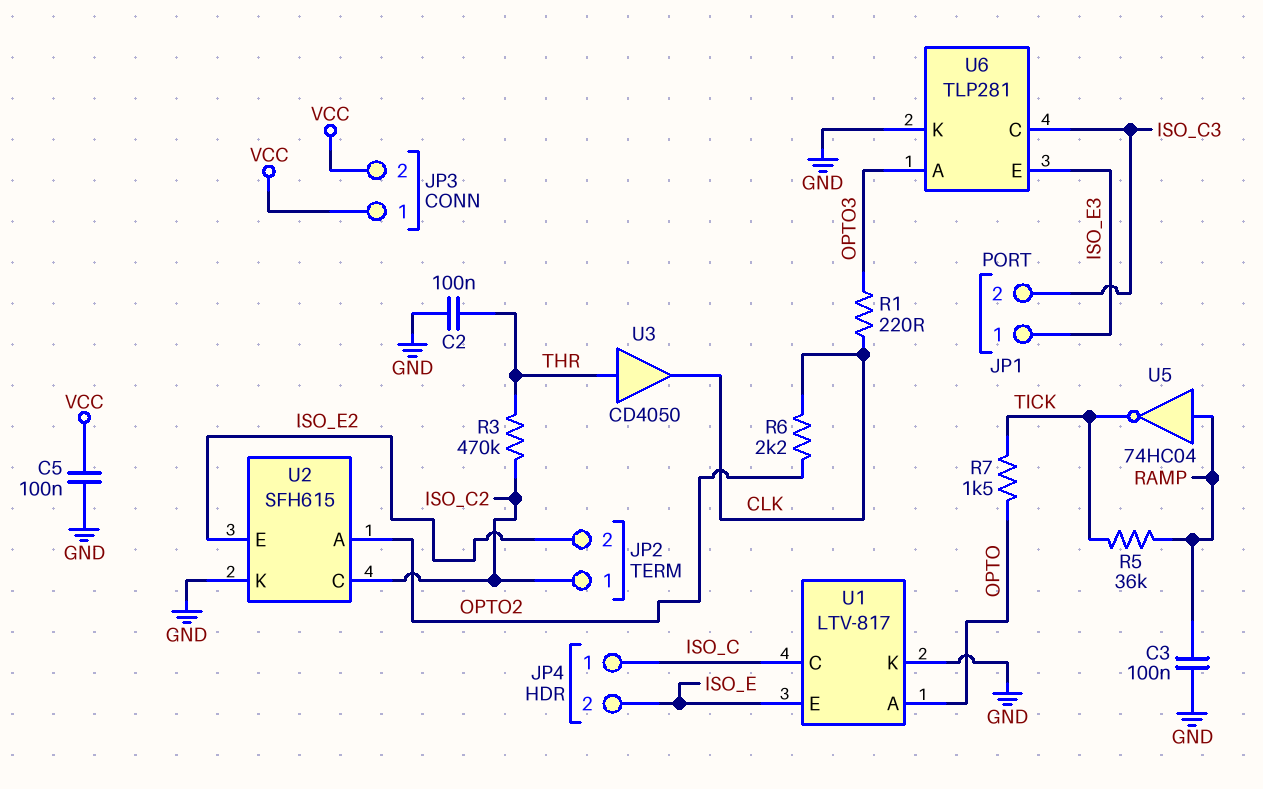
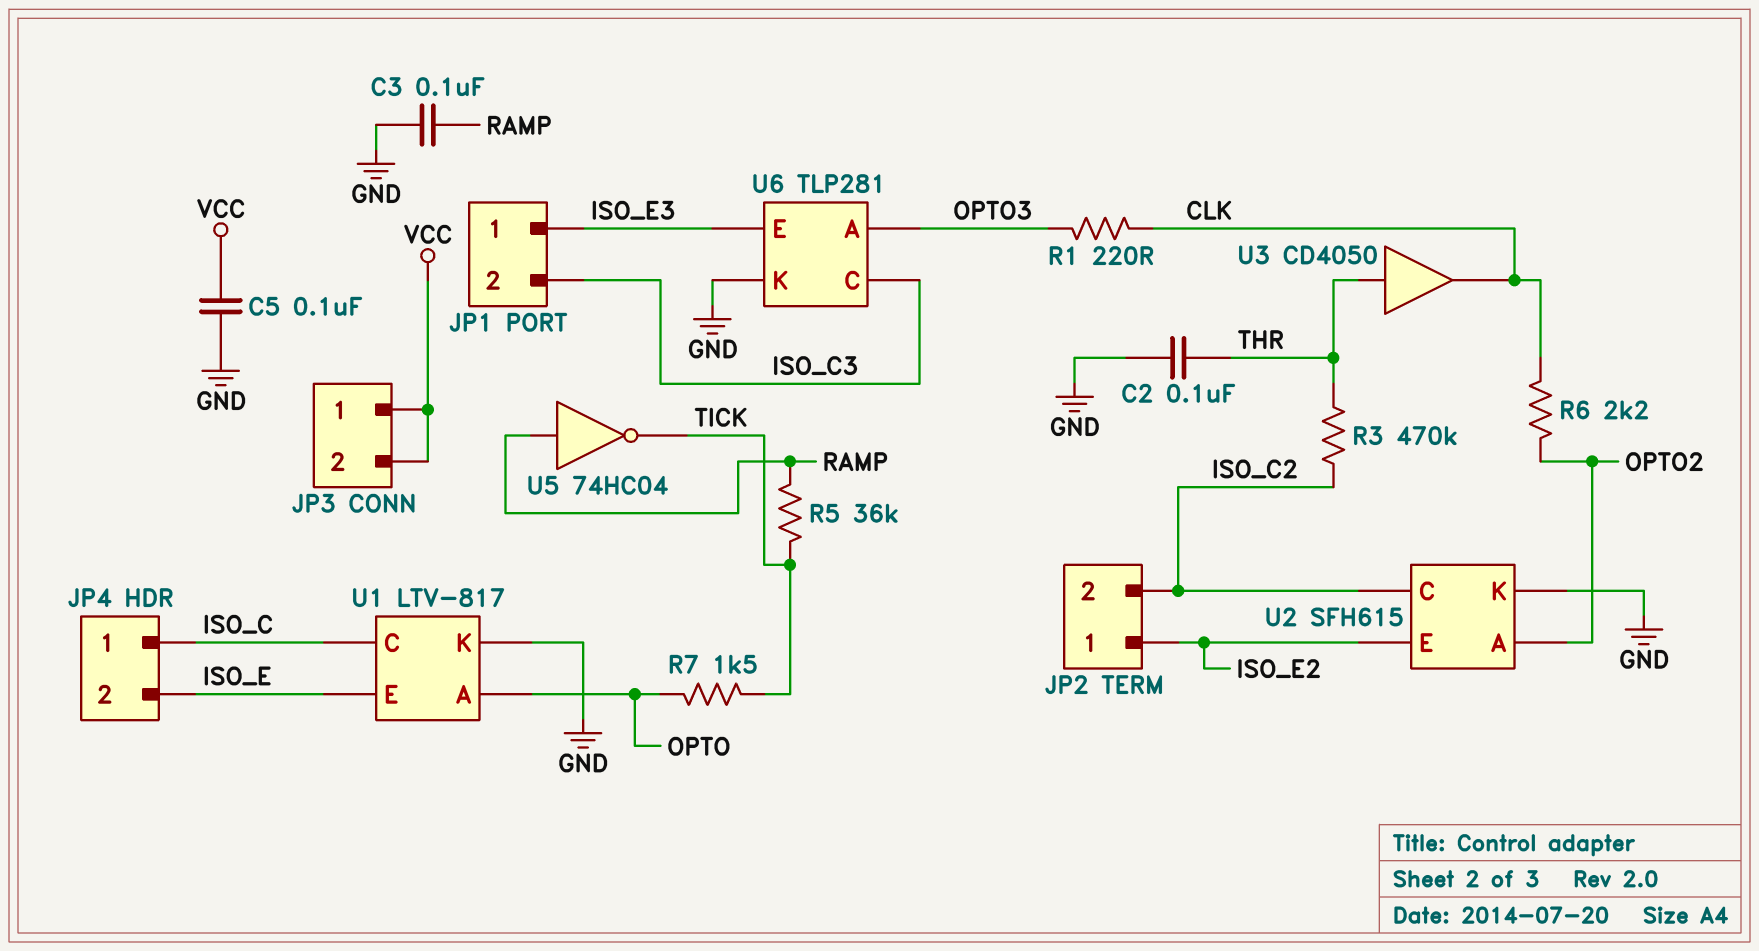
JP2 pin 1: ISO_C2 -> ISO_E2
JP2 pin 2: ISO_E2 -> ISO_C2

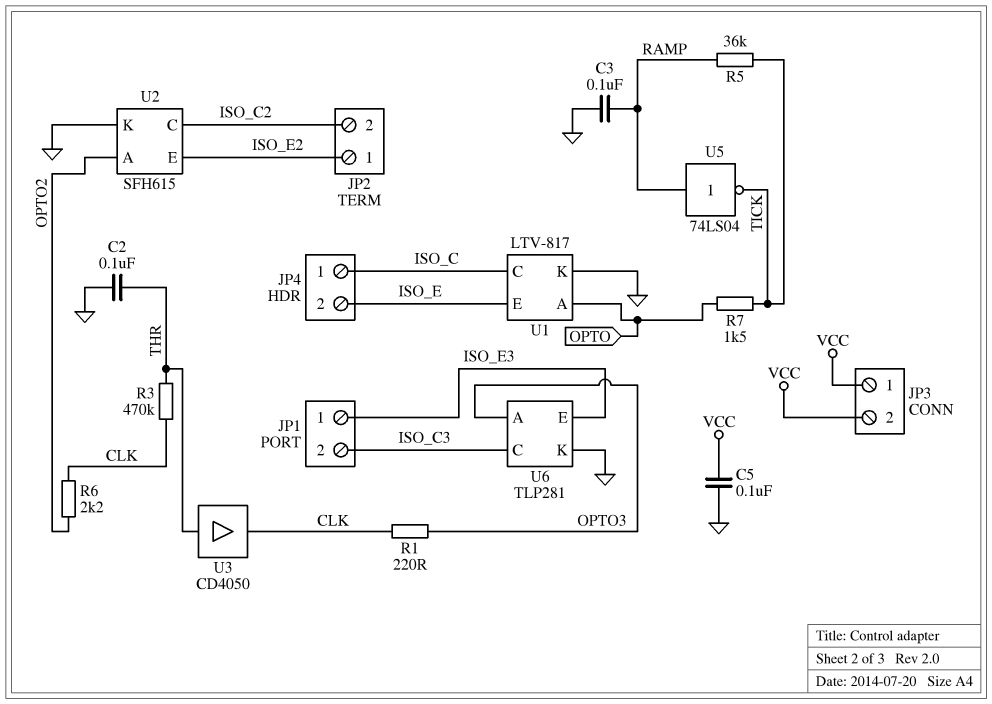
R3: 470k (ISO_C2, THR) -> 470k (CLK, THR)
U5: NOT 74HC04 (in RAMP, out TICK) -> NOT 74LS04 (in RAMP, out TICK)

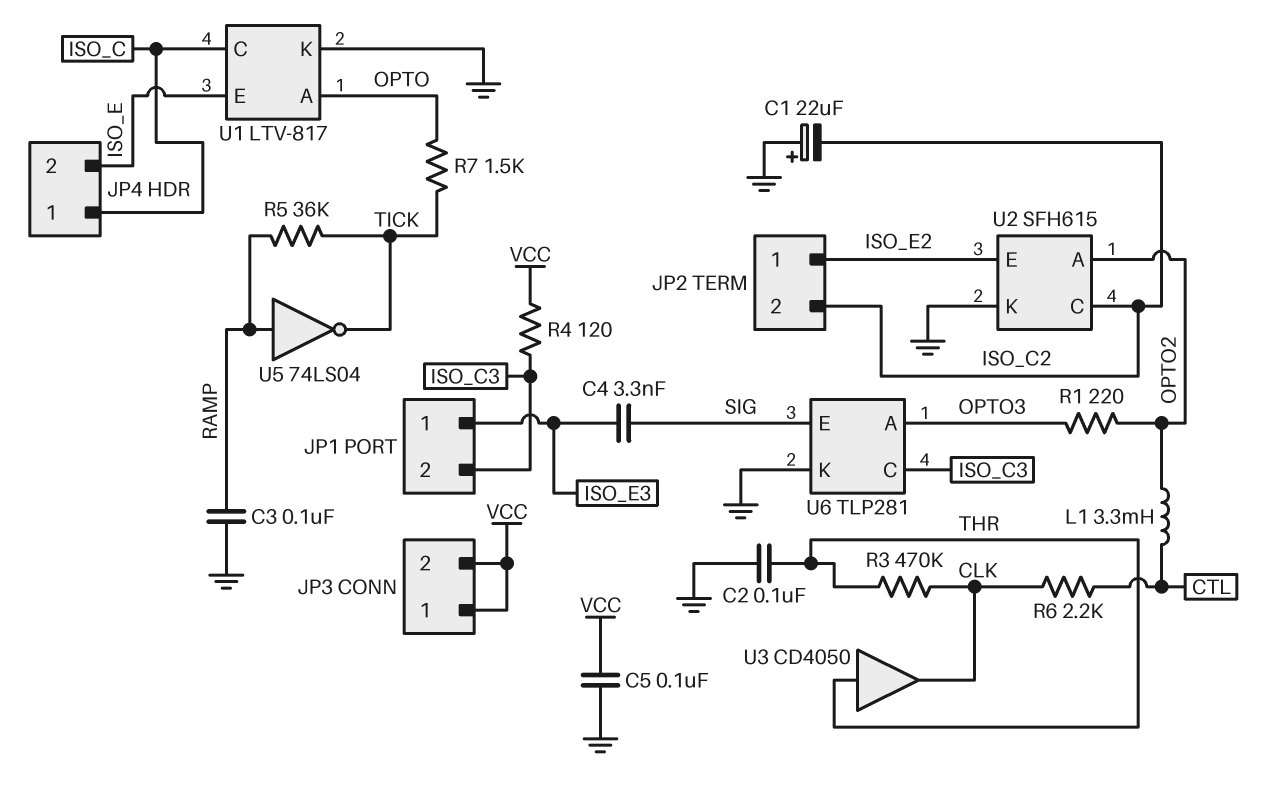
C1: none -> 22uF (plus GND, minus ISO_C2)
C4: none -> 3.3nF (ISO_E3, SIG)
L1: none -> 3.3mH (CTL, OPTO2)
R1: 220 (CLK, OPTO3) -> 220 (OPTO2, OPTO3)
R4: none -> 120 (ISO_C3, VCC)
R6: 2.2k (CLK, OPTO2) -> 2.2k (CLK, CTL)
U6 pin E: ISO_E3 -> SIG

